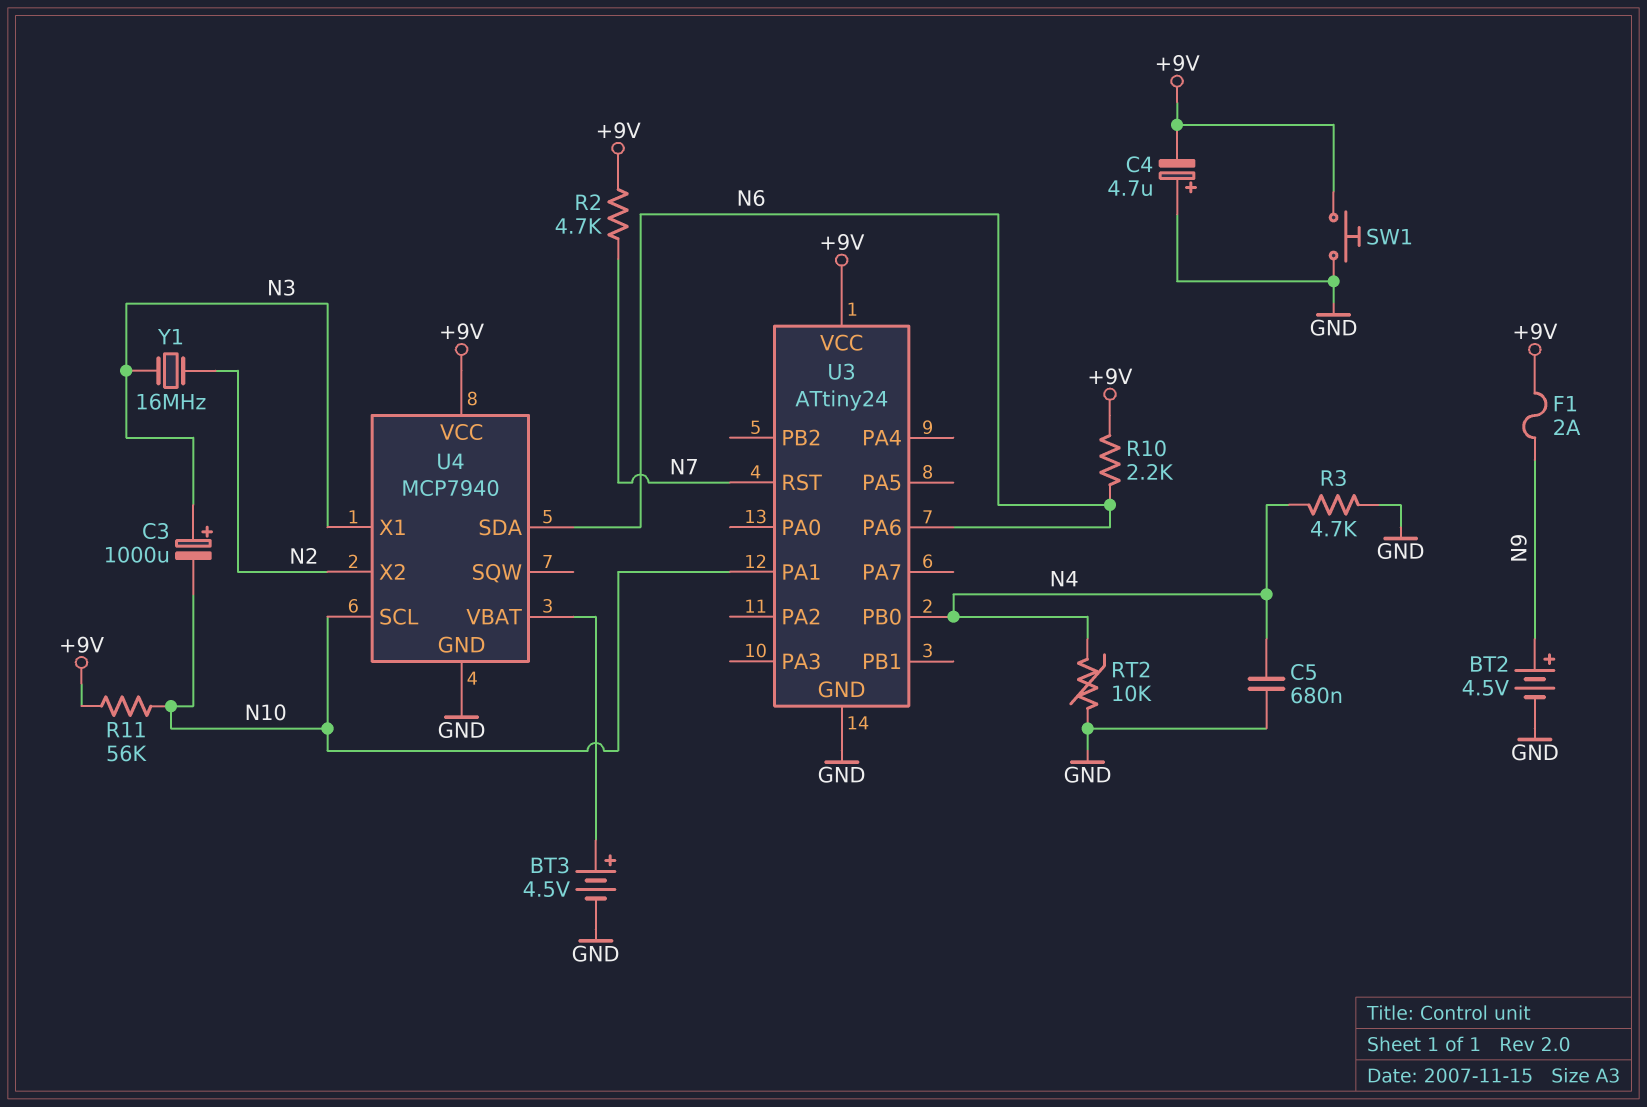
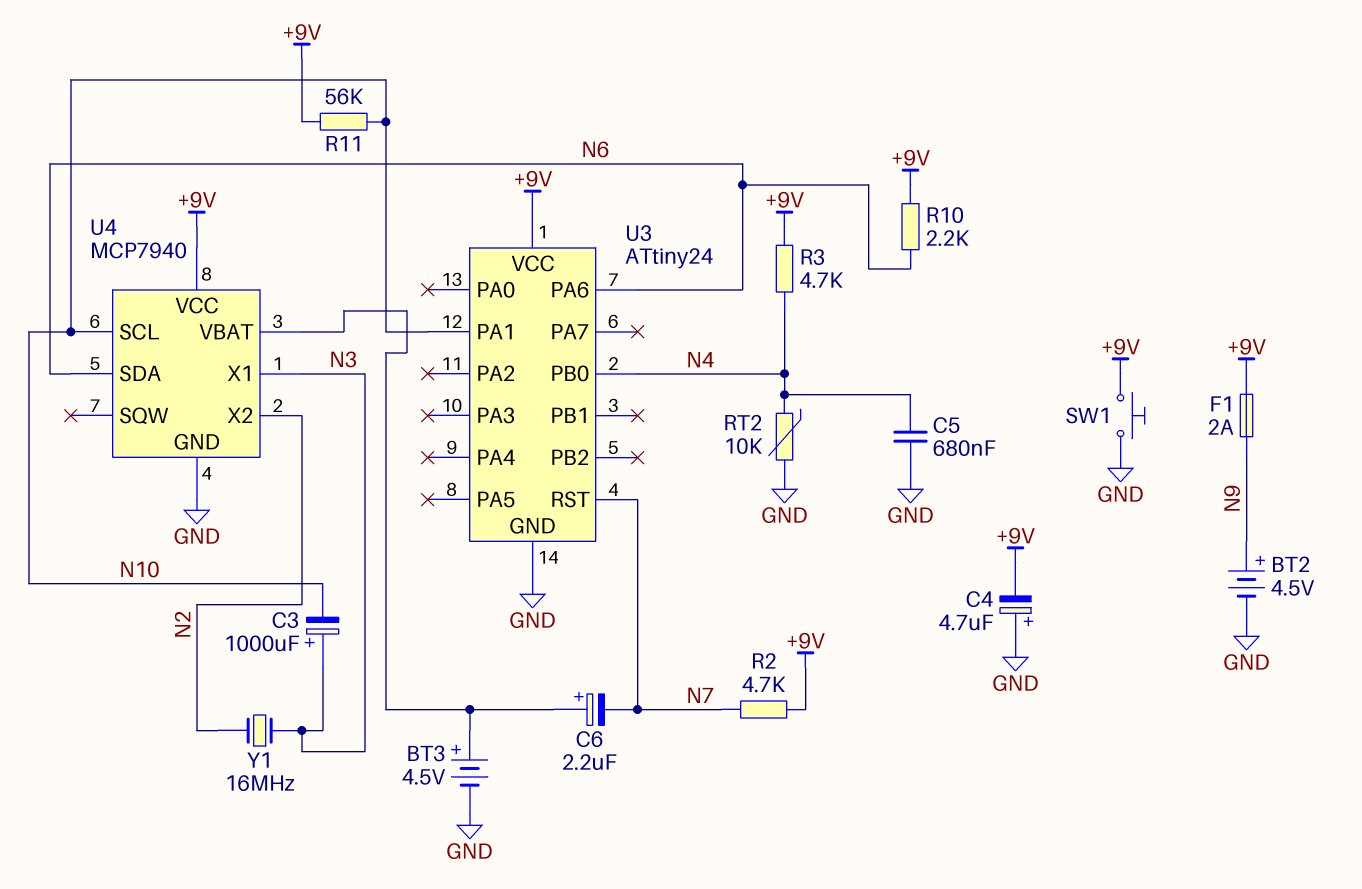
C6: none -> 2.2uF (plus U4/VBAT, minus N7)
R3: 4.7k (GND, N4) -> 4.7k (+9V, N4)

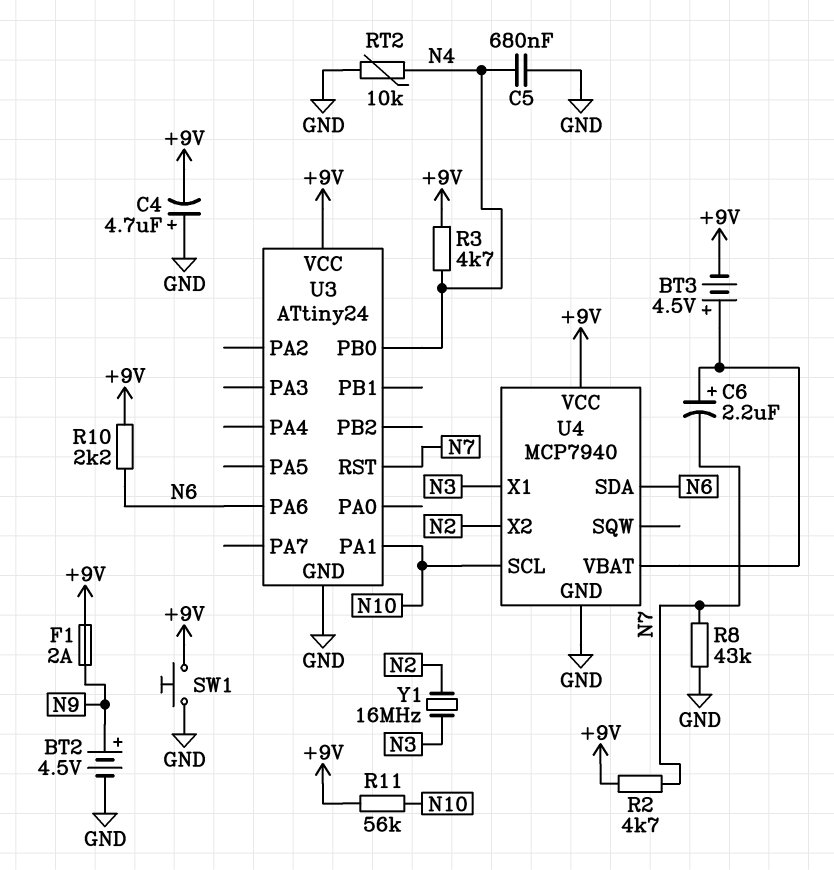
BT3: 4.5V (plus U4/VBAT, minus GND) -> 4.5V (plus U4/VBAT, minus +9V)
C3: 1000uF (plus N3, minus N10) -> none
R8: none -> 43k (GND, N7)

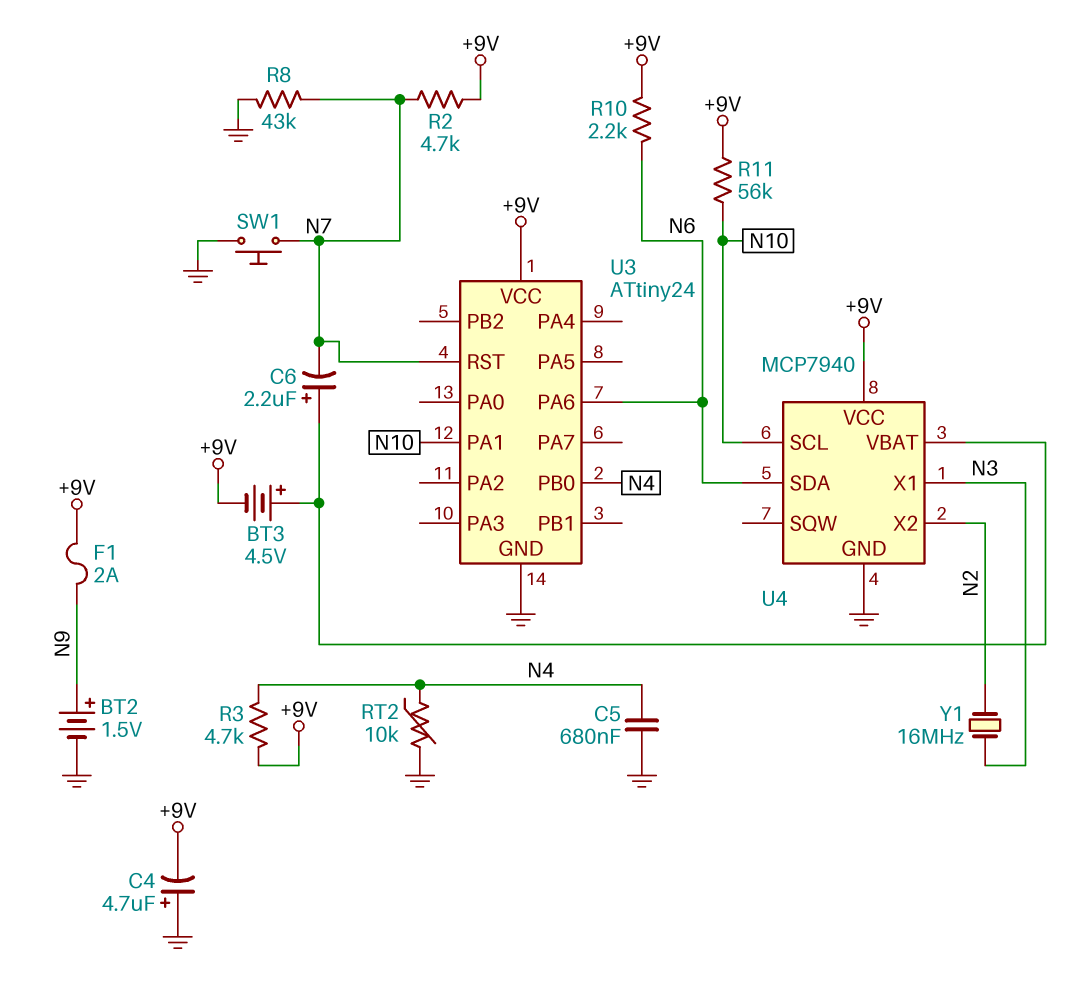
BT2: 4.5V (plus N9, minus GND) -> 1.5V (plus N9, minus GND)
SW1: button (+9V, GND) -> button (GND, N7)

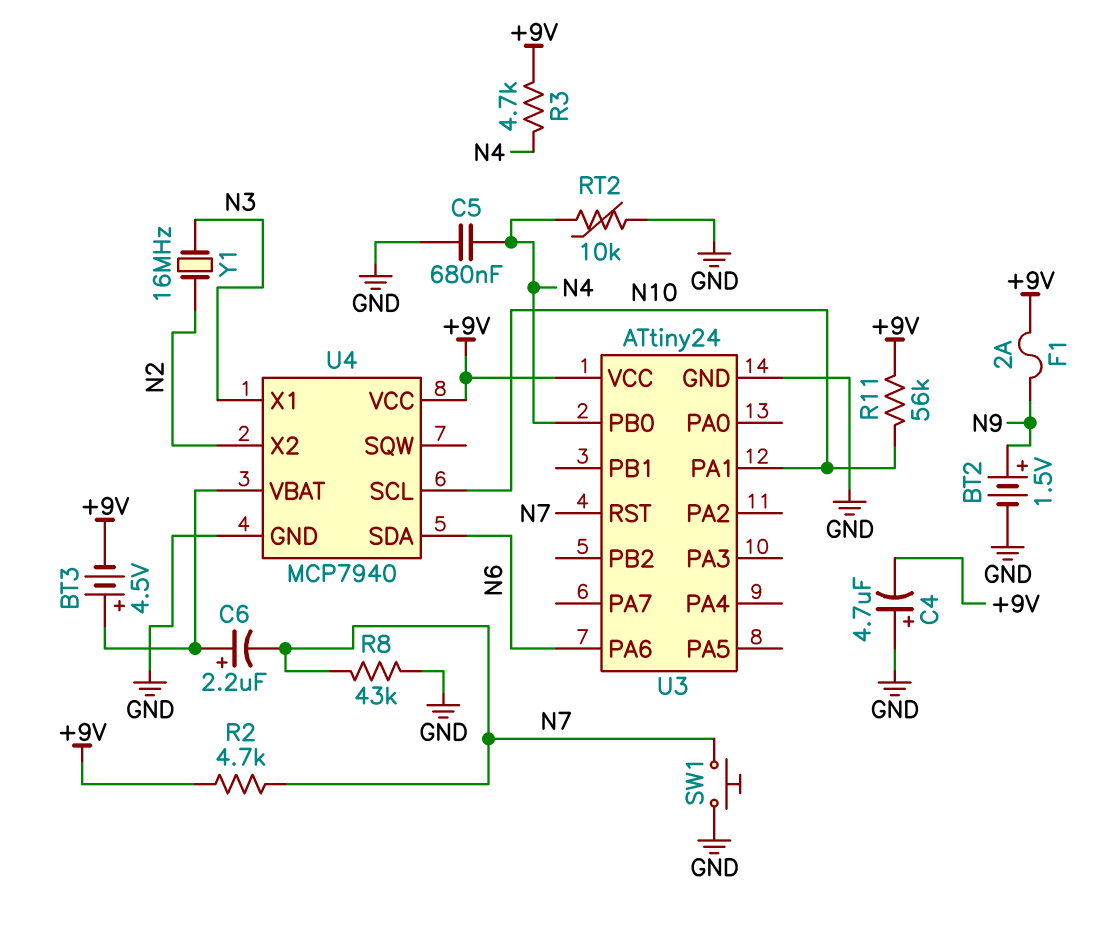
R10: 2.2k (+9V, N6) -> none

